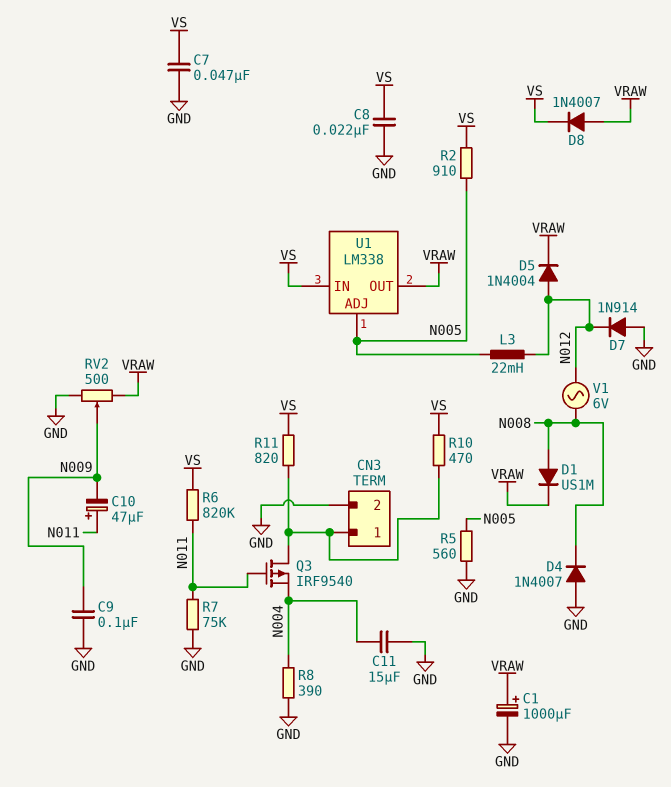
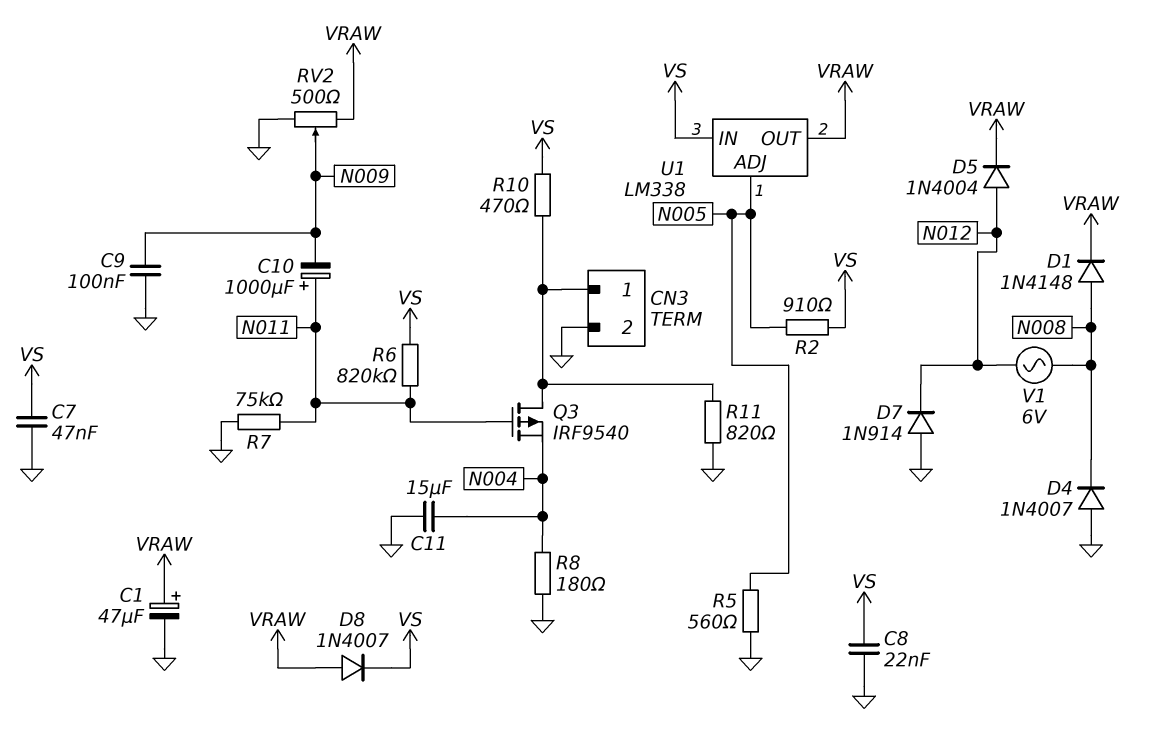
C1: 1000uF (plus VRAW, minus GND) -> 47uF (plus VRAW, minus GND)
C10: 47uF (plus N011, minus N009) -> 1000uF (plus N011, minus N009)
D1: diode US1M (A N008, K VRAW) -> diode 1N4148 (A N008, K VRAW)
L3: 22mH (N005, N012) -> none
R8: 390 (GND, N004) -> 180 (GND, N004)
R11: 820 (CN3/1, VS) -> 820 (CN3/1, GND)

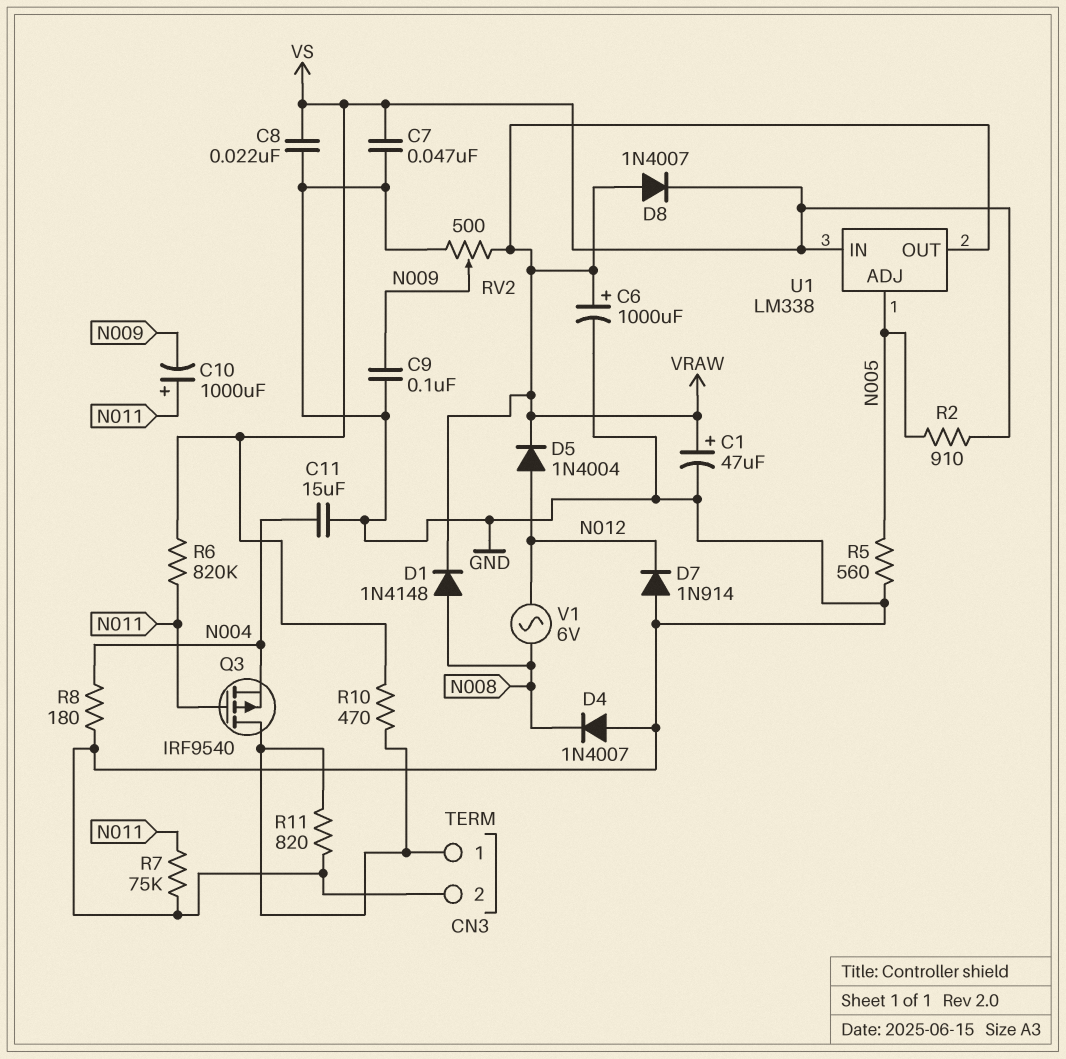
C6: none -> 1000uF (plus VRAW, minus GND)

